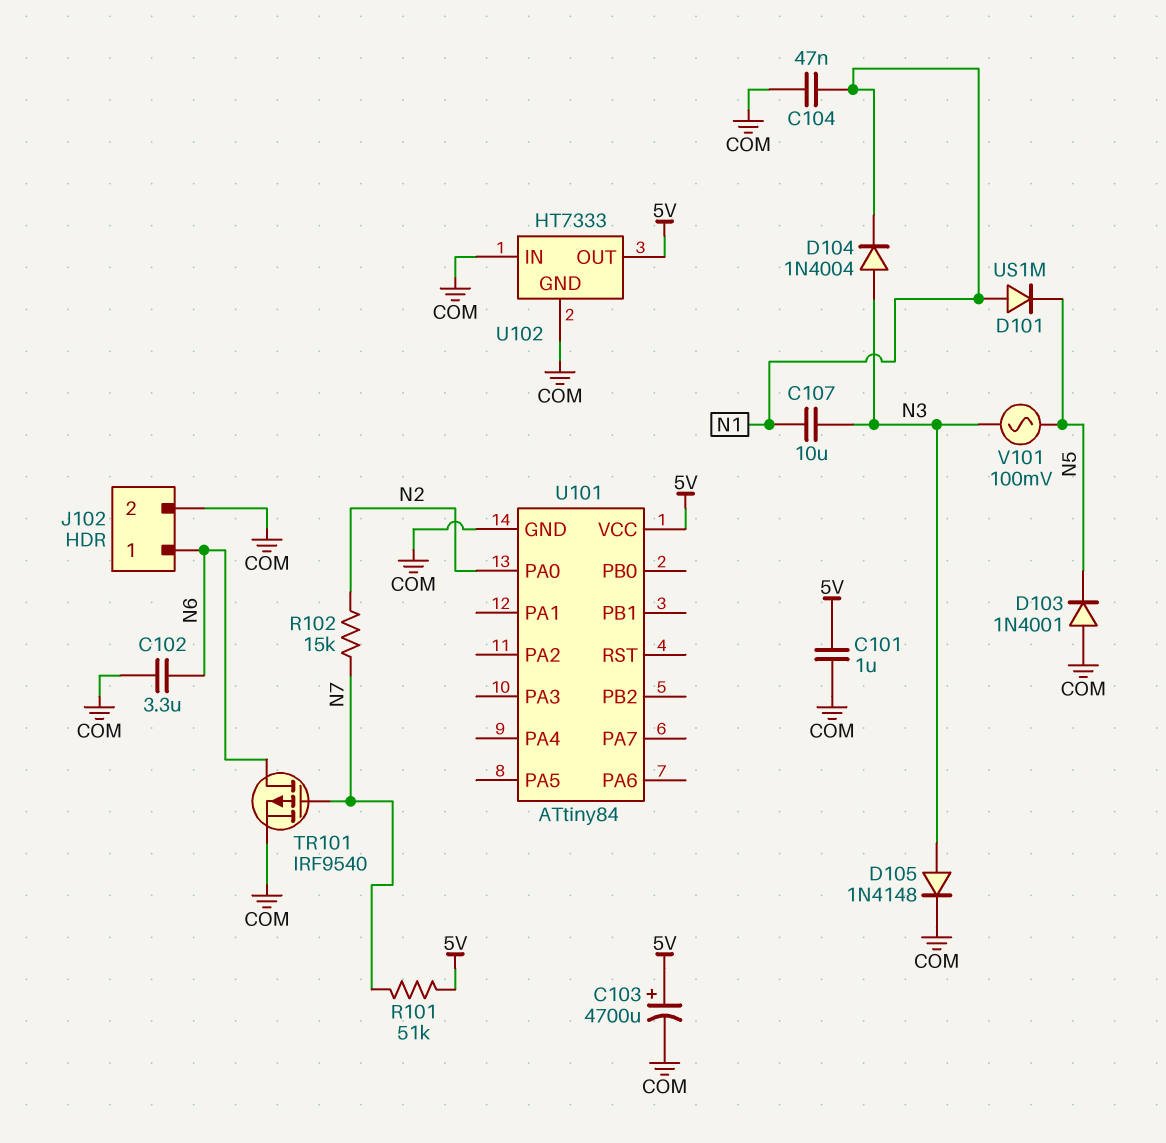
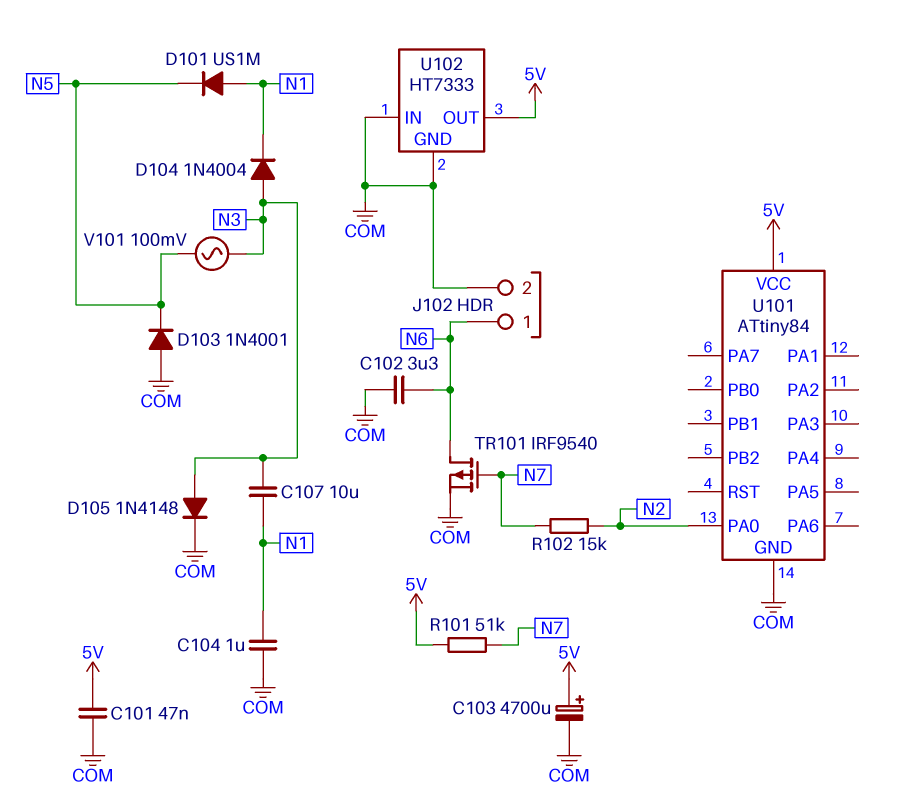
C101: 1uF (5V, COM) -> 47nF (5V, COM)
C104: 47nF (COM, N1) -> 1uF (COM, N1)

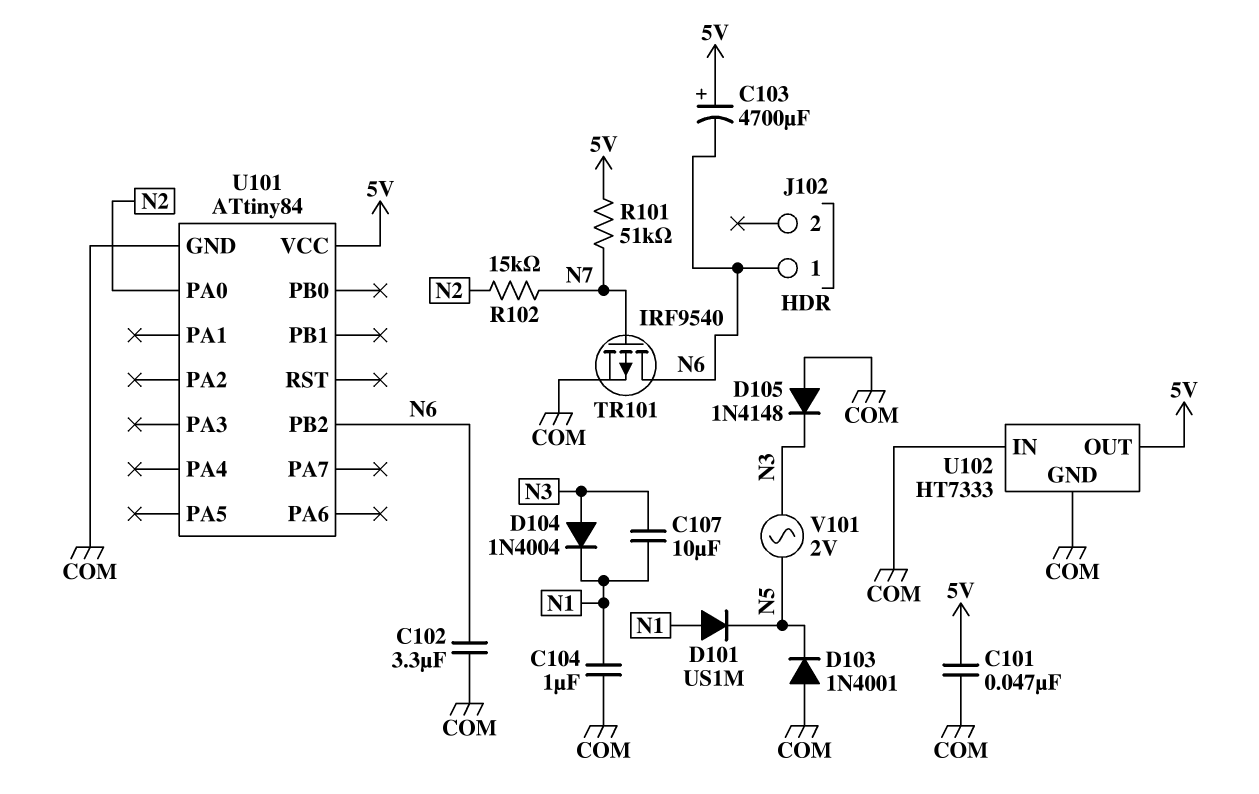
C103: 4700uF (plus 5V, minus COM) -> 4700uF (plus 5V, minus N6)
D105: diode 1N4148 (A N3, K COM) -> diode 1N4148 (A COM, K N3)
J102 pin 2: COM -> none
U101 pin PB2: none -> N6
V101: AC 100mV (N3, N5) -> AC 2V (N3, N5)

